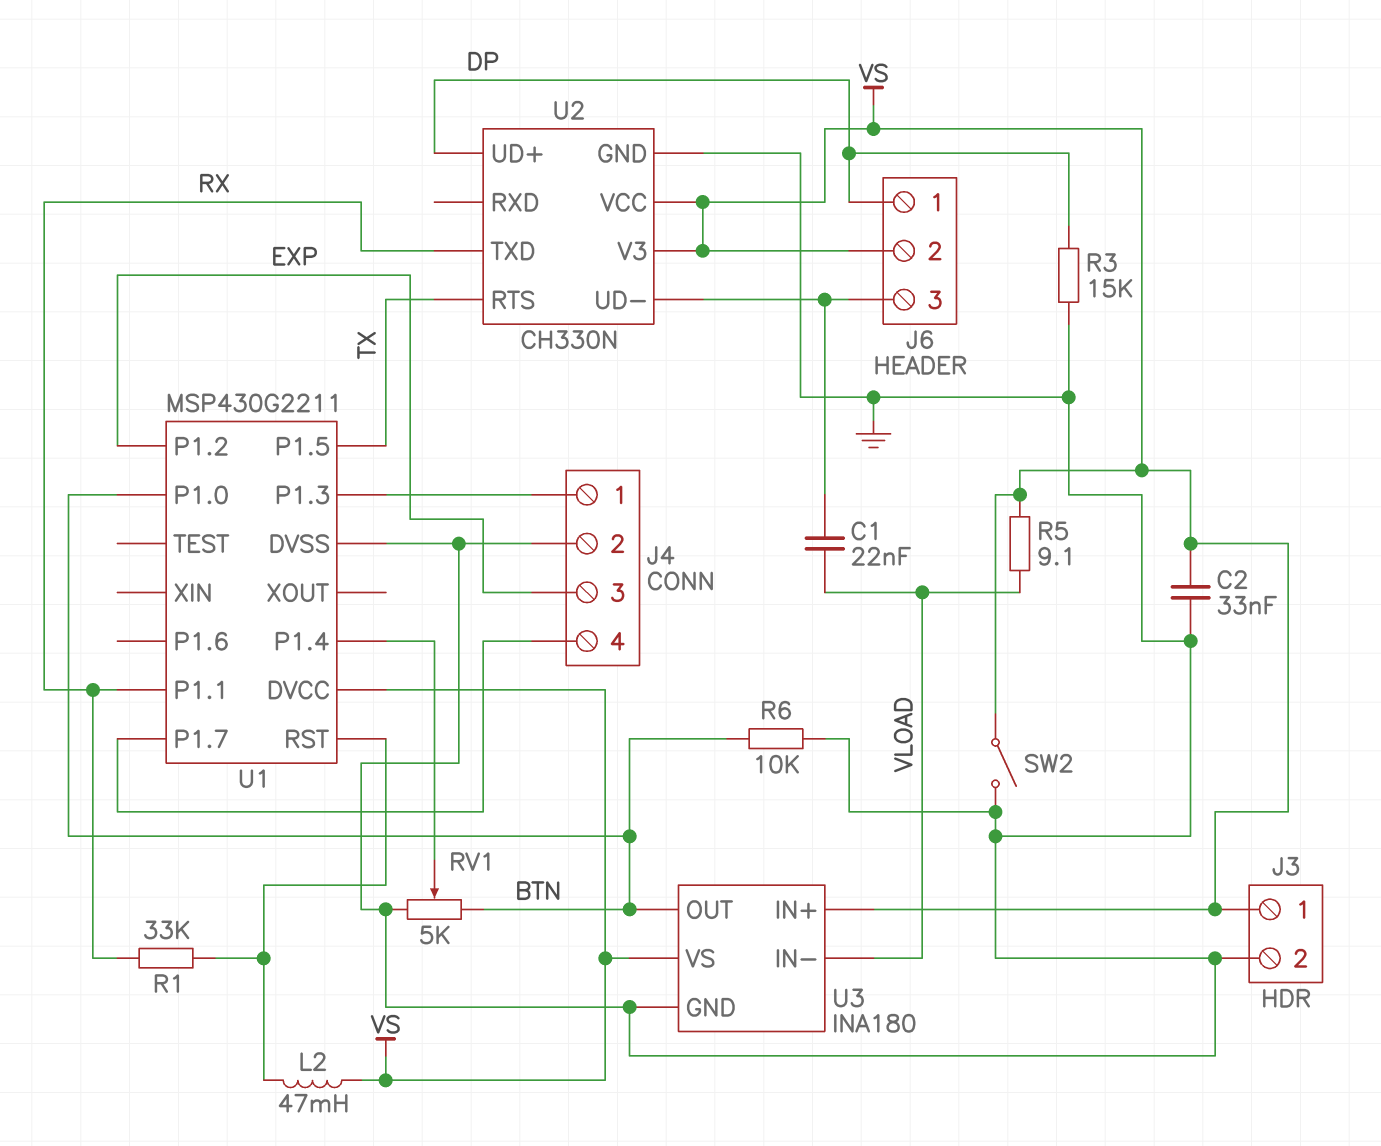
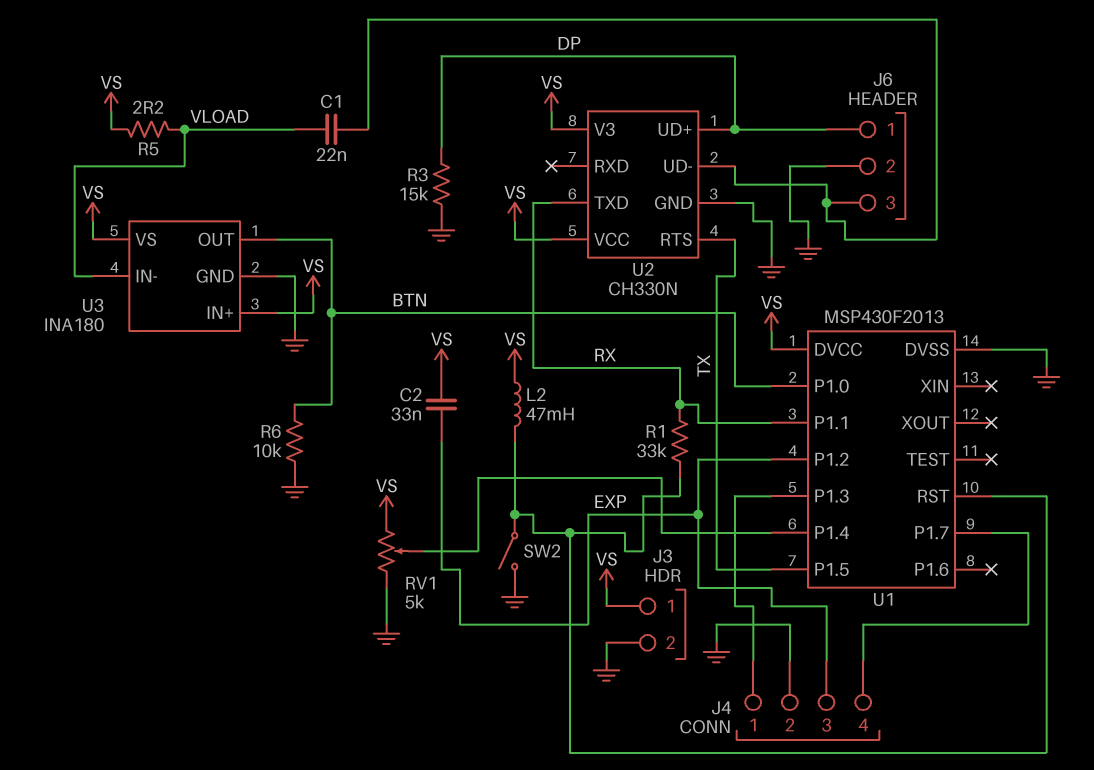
C2: 33nF (GND, VS) -> 33nF (EXP, VS)
J6 pin 2: VS -> GND
R5: 9.1 (VLOAD, VS) -> 2.2 (VLOAD, VS)
RV1: 5k (BTN, GND, wiper U1/P1.4) -> 5k (GND, VS, wiper U1/P1.4)
SW2: switch (GND, VS) -> switch (GND, U1/RST)
U1: MSP430G2211 -> MSP430F2013

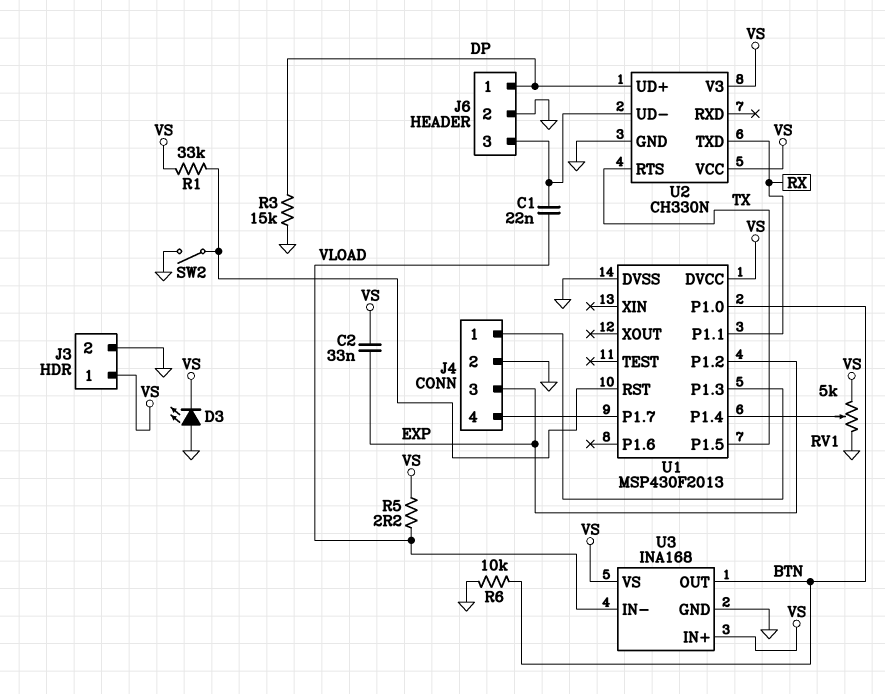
D3: none -> LED (A GND, K VS)
L2: 47mH (U1/RST, VS) -> none
R1: 33k (RX, U1/RST) -> 33k (U1/RST, VS)
U3: INA180 -> INA168

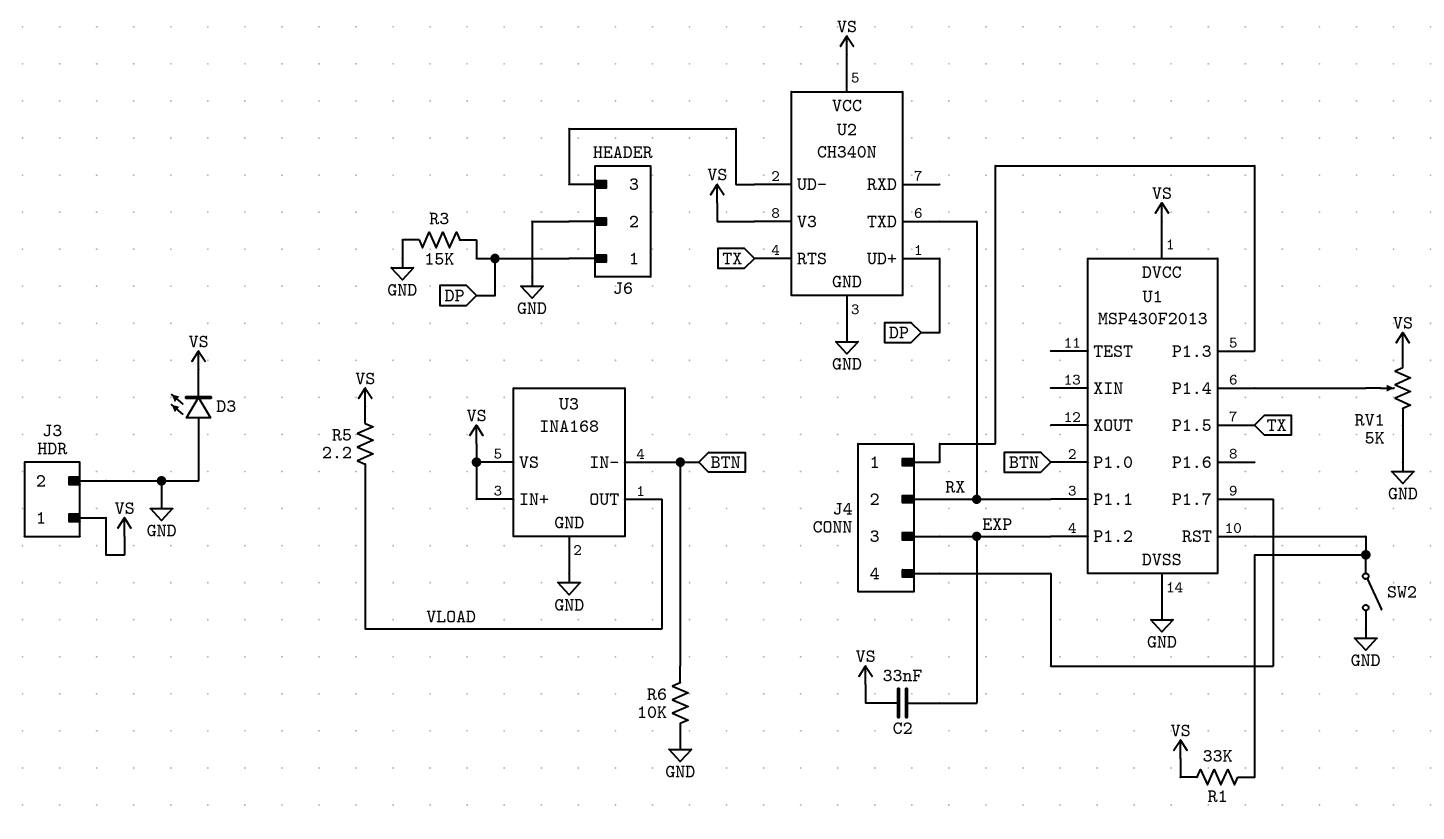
C1: 22nF (J6/3, VLOAD) -> none
J4 pin 2: GND -> RX
U2: CH330N -> CH340N
U3 pin IN-: VLOAD -> BTN
U3 pin OUT: BTN -> VLOAD

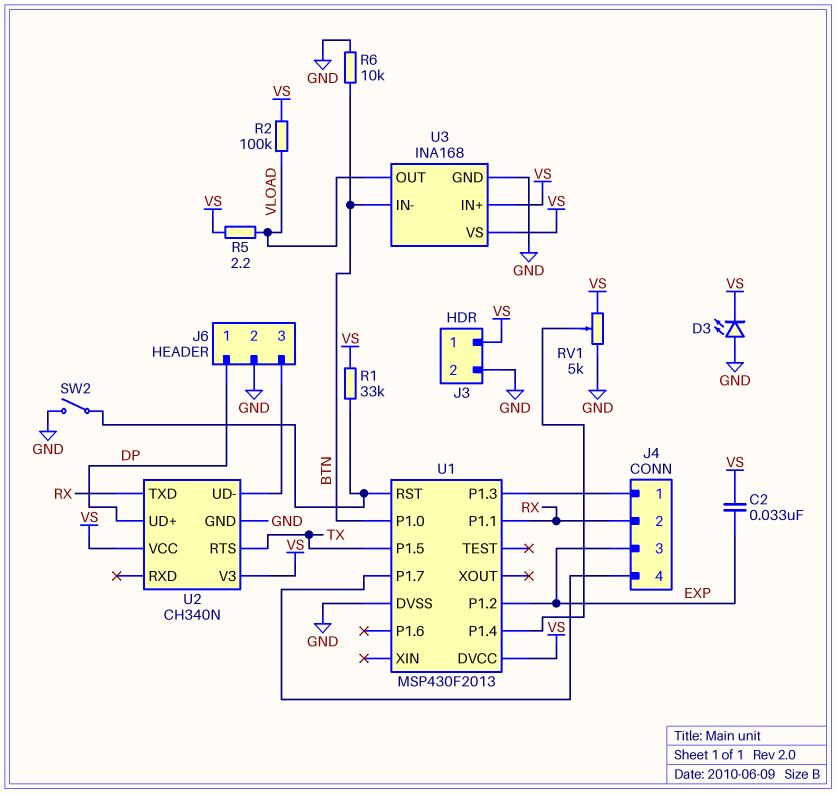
R2: none -> 100k (VLOAD, VS)
R3: 15k (DP, GND) -> none

